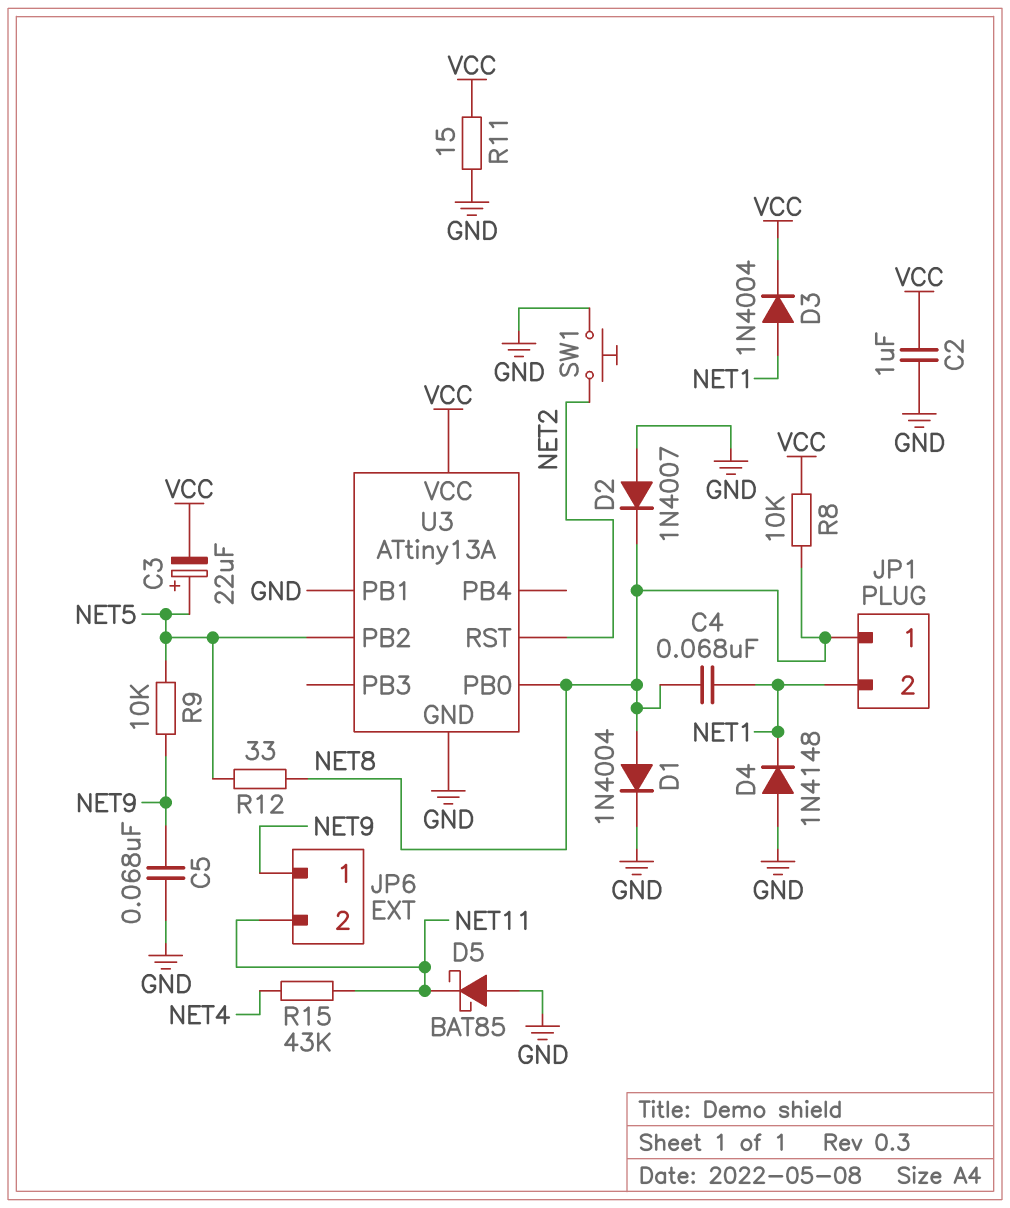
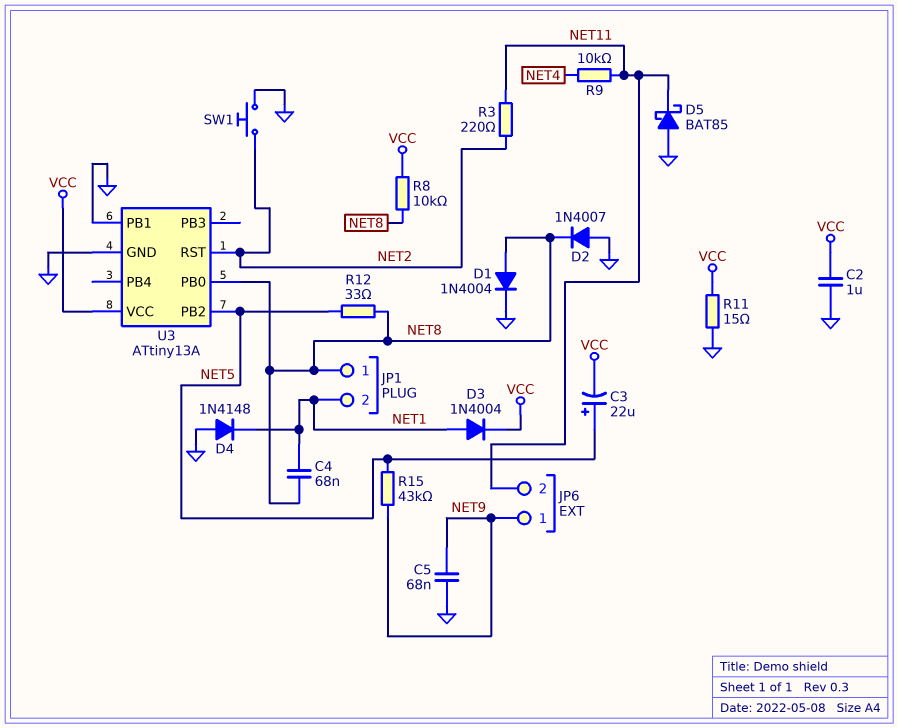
R3: none -> 220 (NET2, NET11)
R9: 10k (NET5, NET9) -> 10k (NET4, NET11)
R15: 43k (NET4, NET11) -> 43k (NET5, NET9)

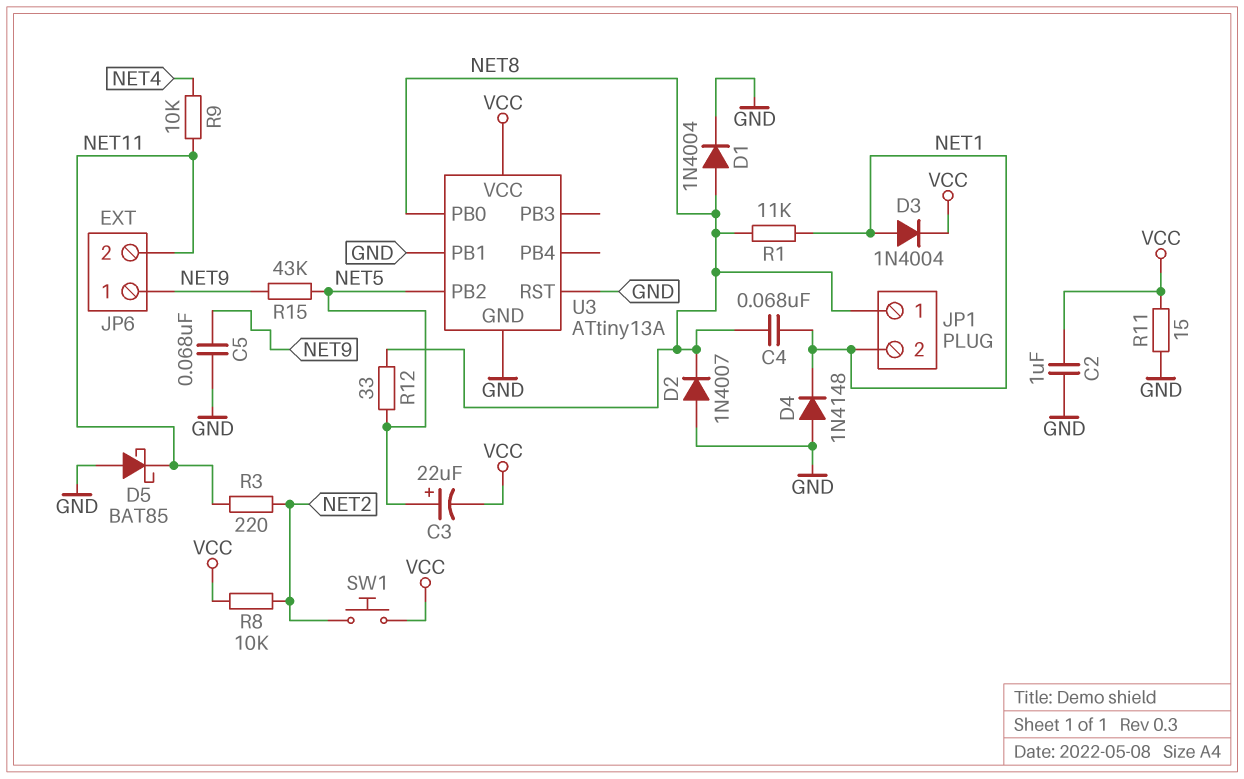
R1: none -> 11k (NET1, NET8)
R8: 10k (NET8, VCC) -> 10k (NET2, VCC)
SW1: button (GND, NET2) -> button (NET2, VCC)
U3 pin RST: NET2 -> GND

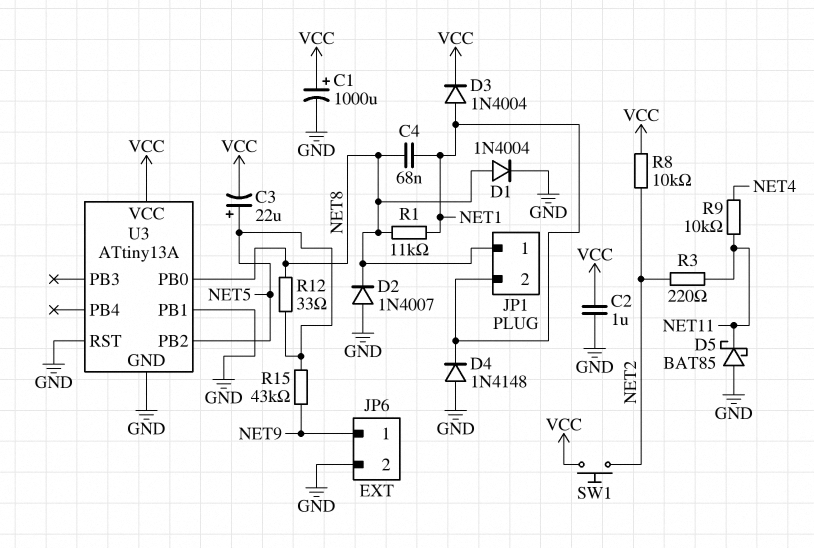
C1: none -> 1000uF (plus VCC, minus GND)
C5: 68nF (GND, NET9) -> none
JP6 pin 2: NET11 -> GND
R11: 15 (GND, VCC) -> none

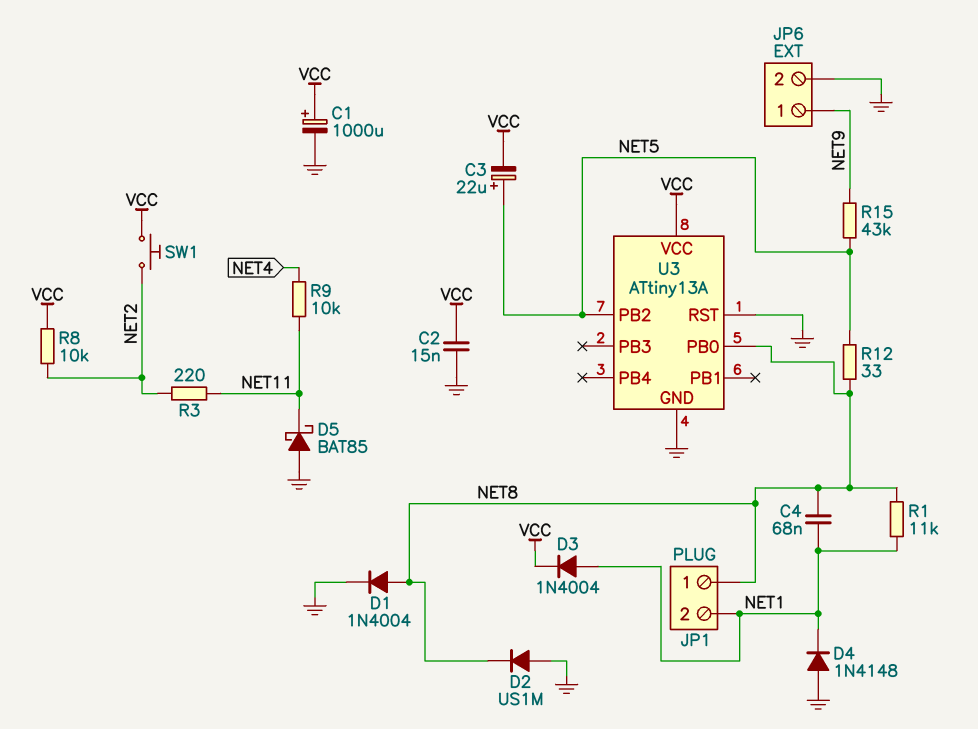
C2: 1uF (GND, VCC) -> 15nF (GND, VCC)
D2: diode 1N4007 (A GND, K NET8) -> diode US1M (A GND, K NET8)
U3 pin PB1: GND -> none

